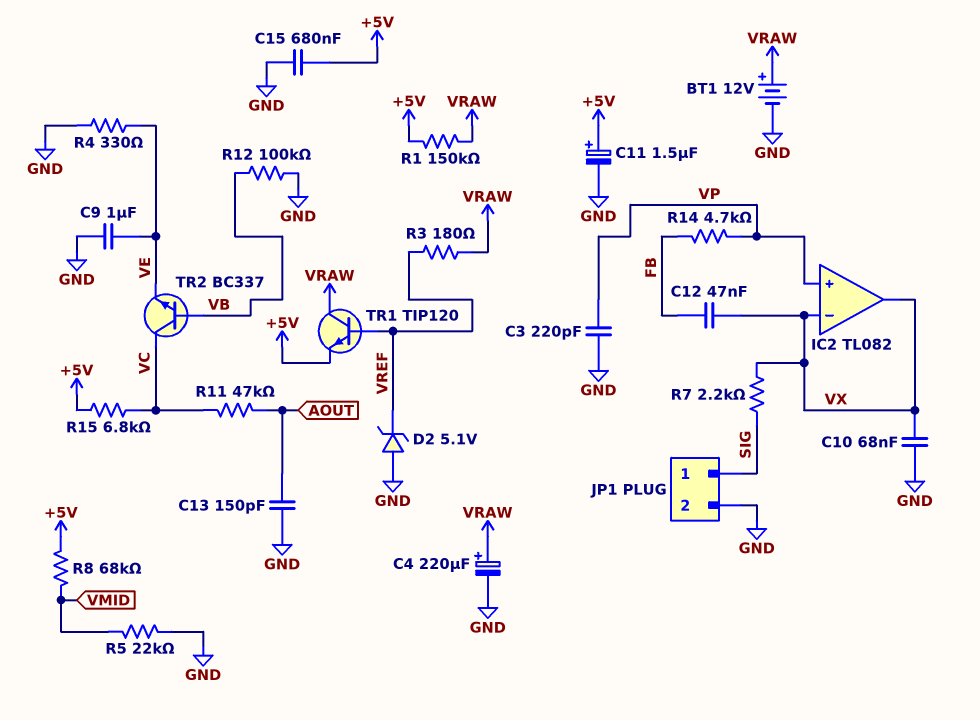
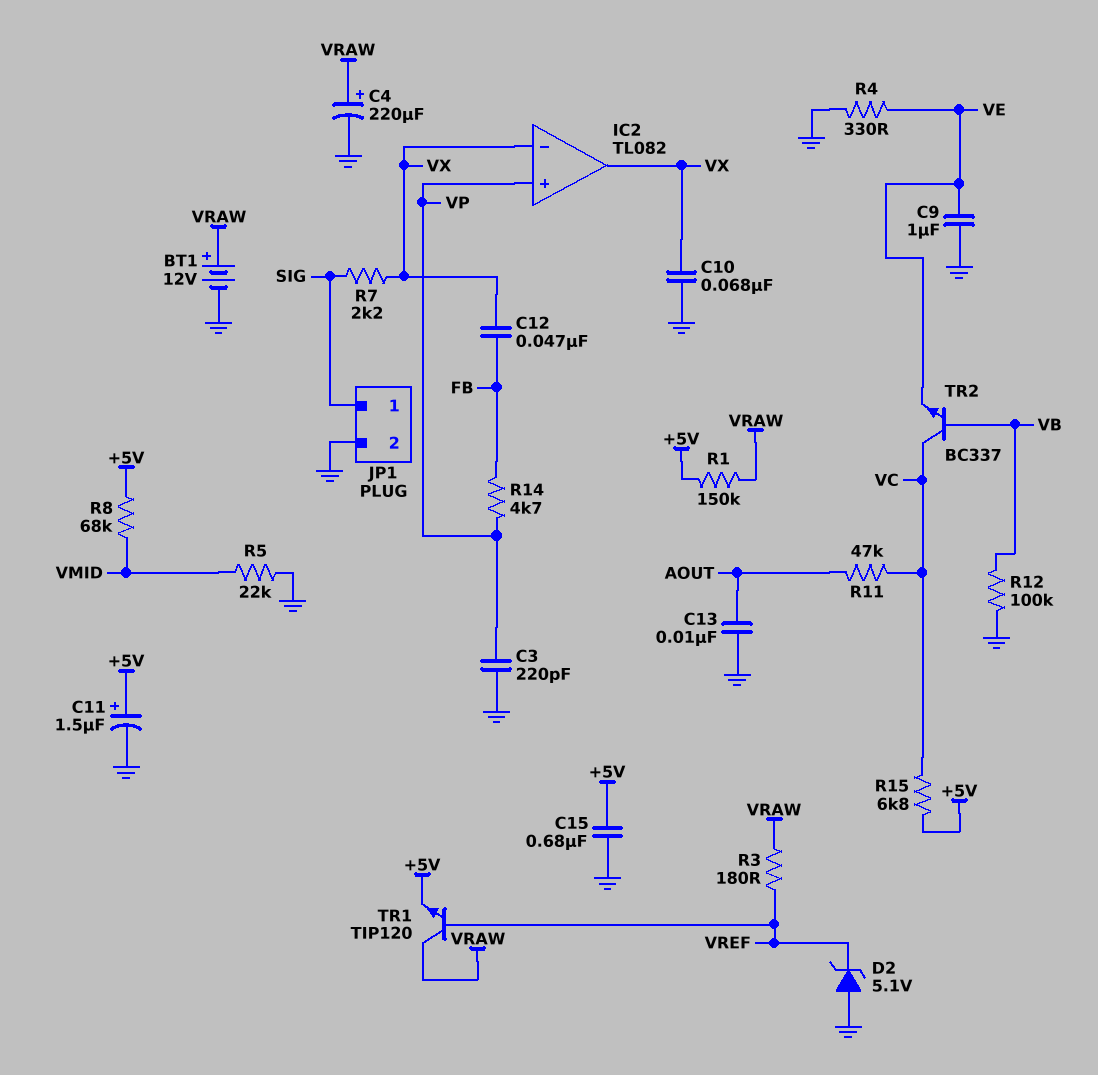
C13: 150pF (AOUT, GND) -> 10nF (AOUT, GND)

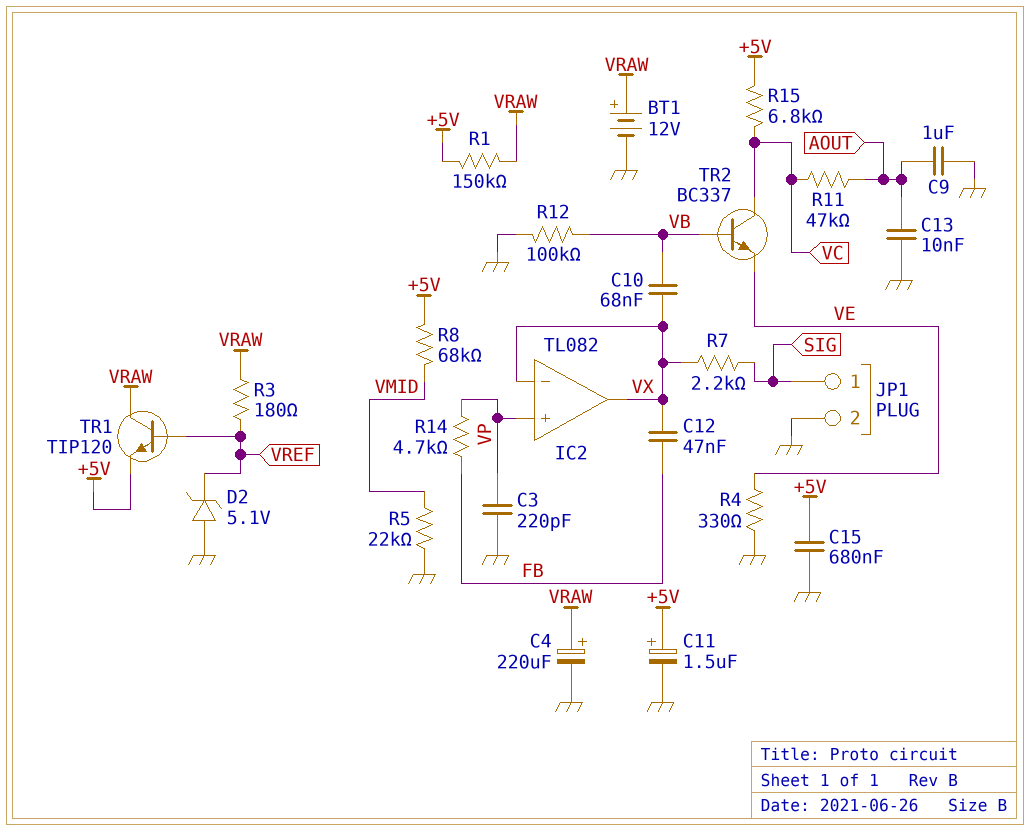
C9: 1uF (GND, VE) -> 1uF (AOUT, GND)
C10: 68nF (GND, VX) -> 68nF (VB, VX)

